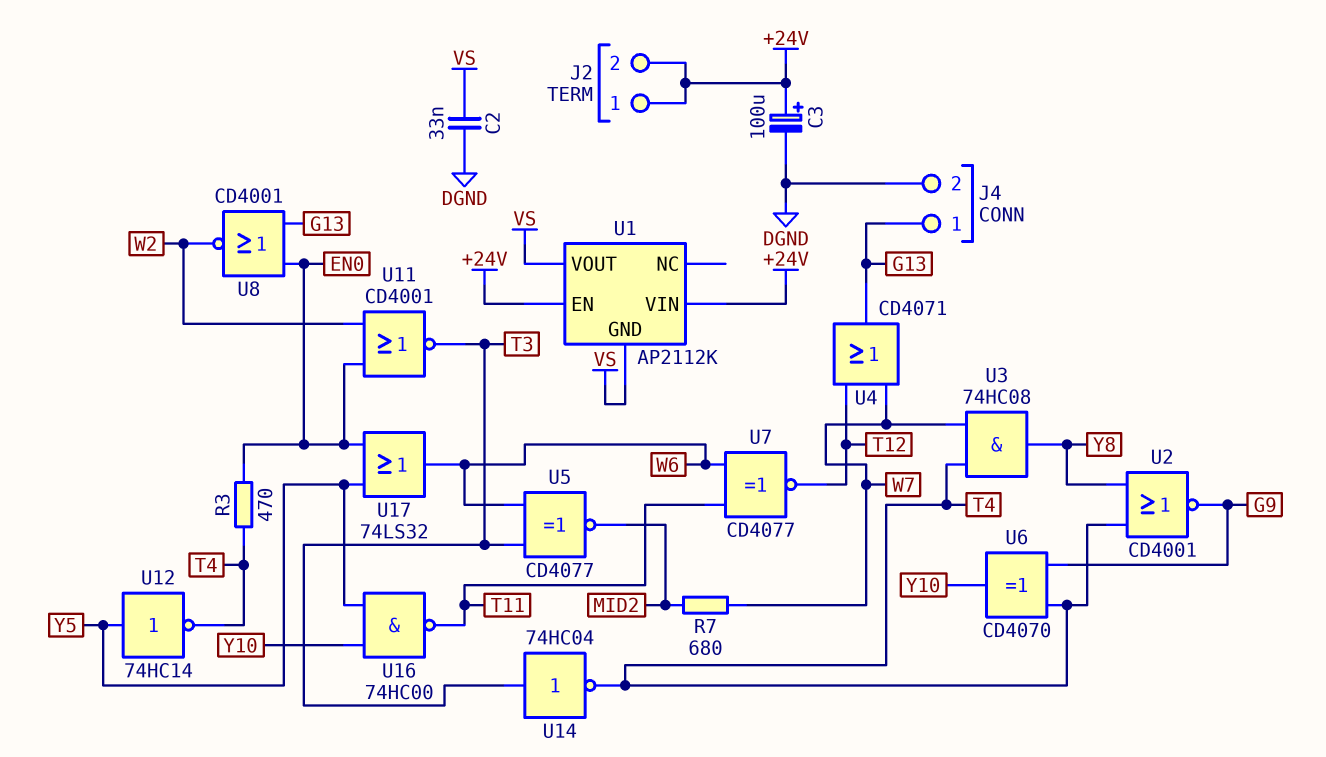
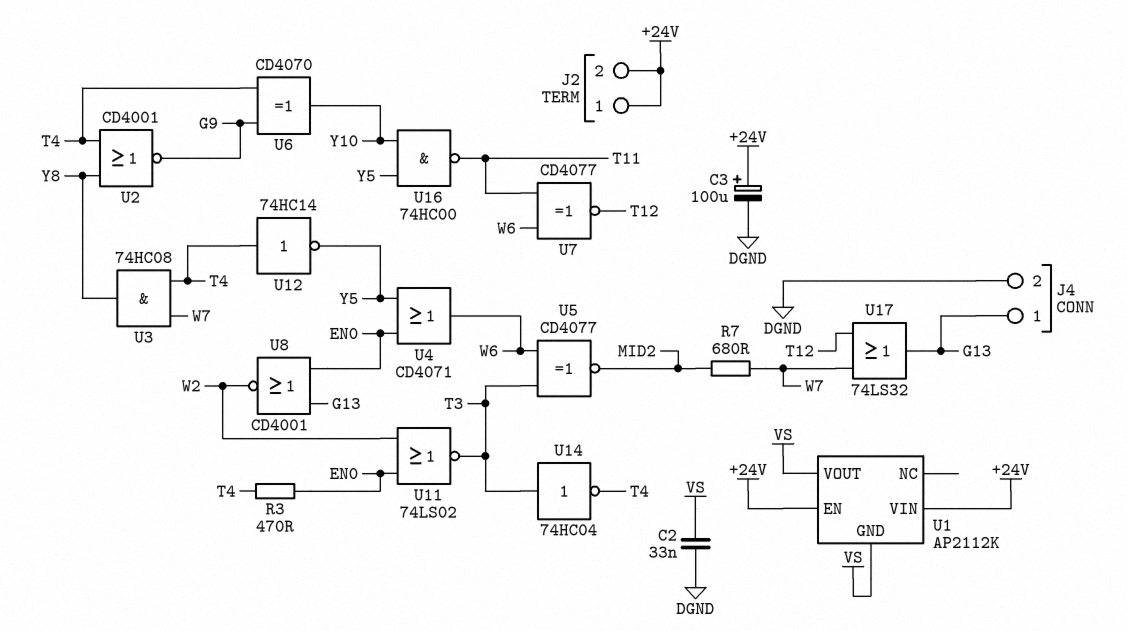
U4: OR CD4071 (in T12, in W7, out G13) -> OR CD4071 (in EN0, in Y5, out W6)
U11: NOR CD4001 (in EN0, in W2, out T3) -> NOR 74LS02 (in EN0, in W2, out T3)
U12: NOT 74HC14 (in Y5, out T4) -> NOT 74HC14 (in T4, out Y5)
U17: OR 74LS32 (in EN0, in Y5, out W6) -> OR 74LS32 (in T12, in W7, out G13)

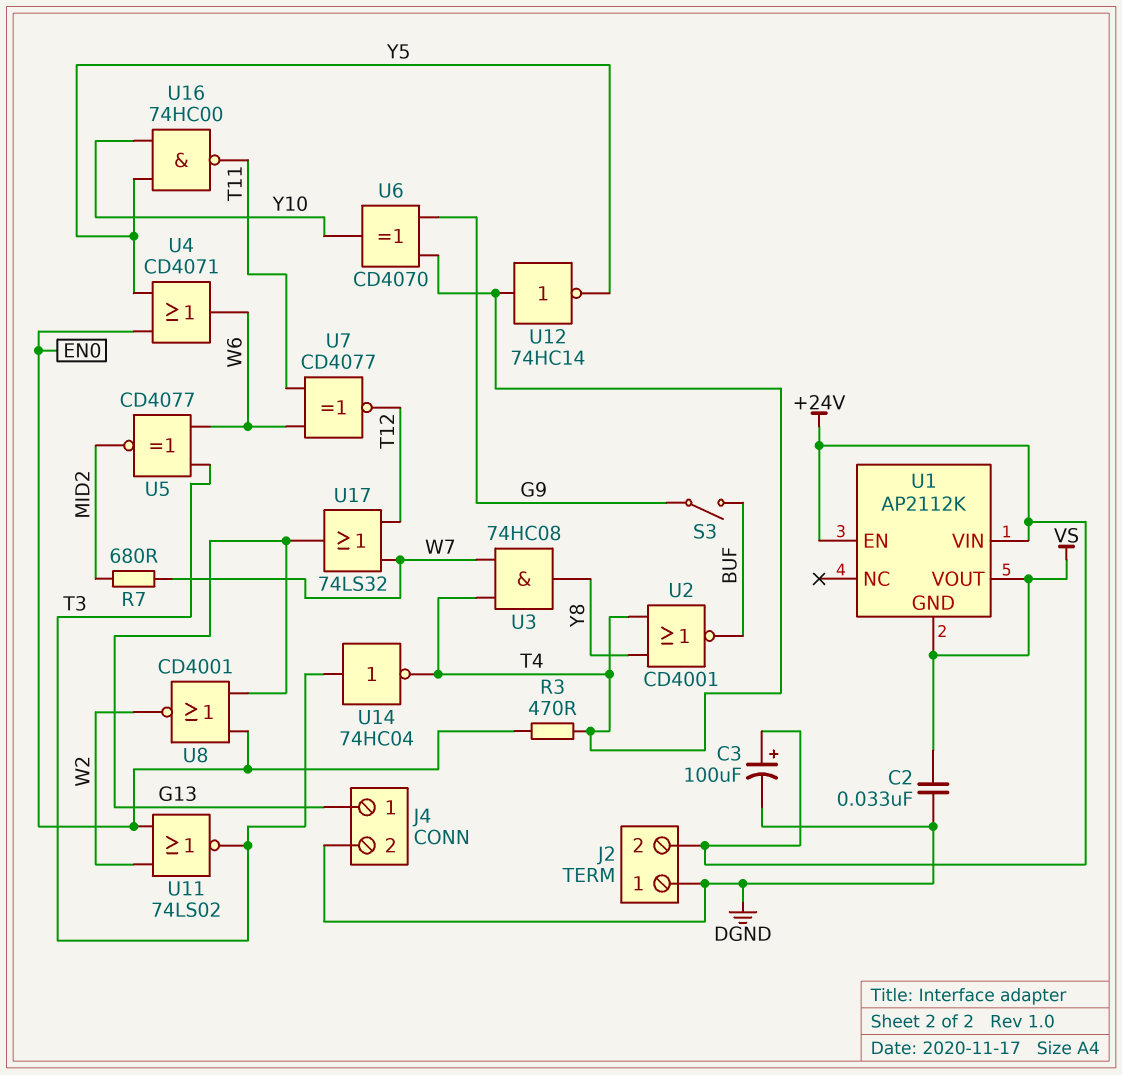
J2 pin 1: +24V -> DGND
S3: none -> switch (BUF, G9)
U2: NOR CD4001 (in T4, in Y8, out G9) -> NOR CD4001 (in T4, in Y8, out BUF)

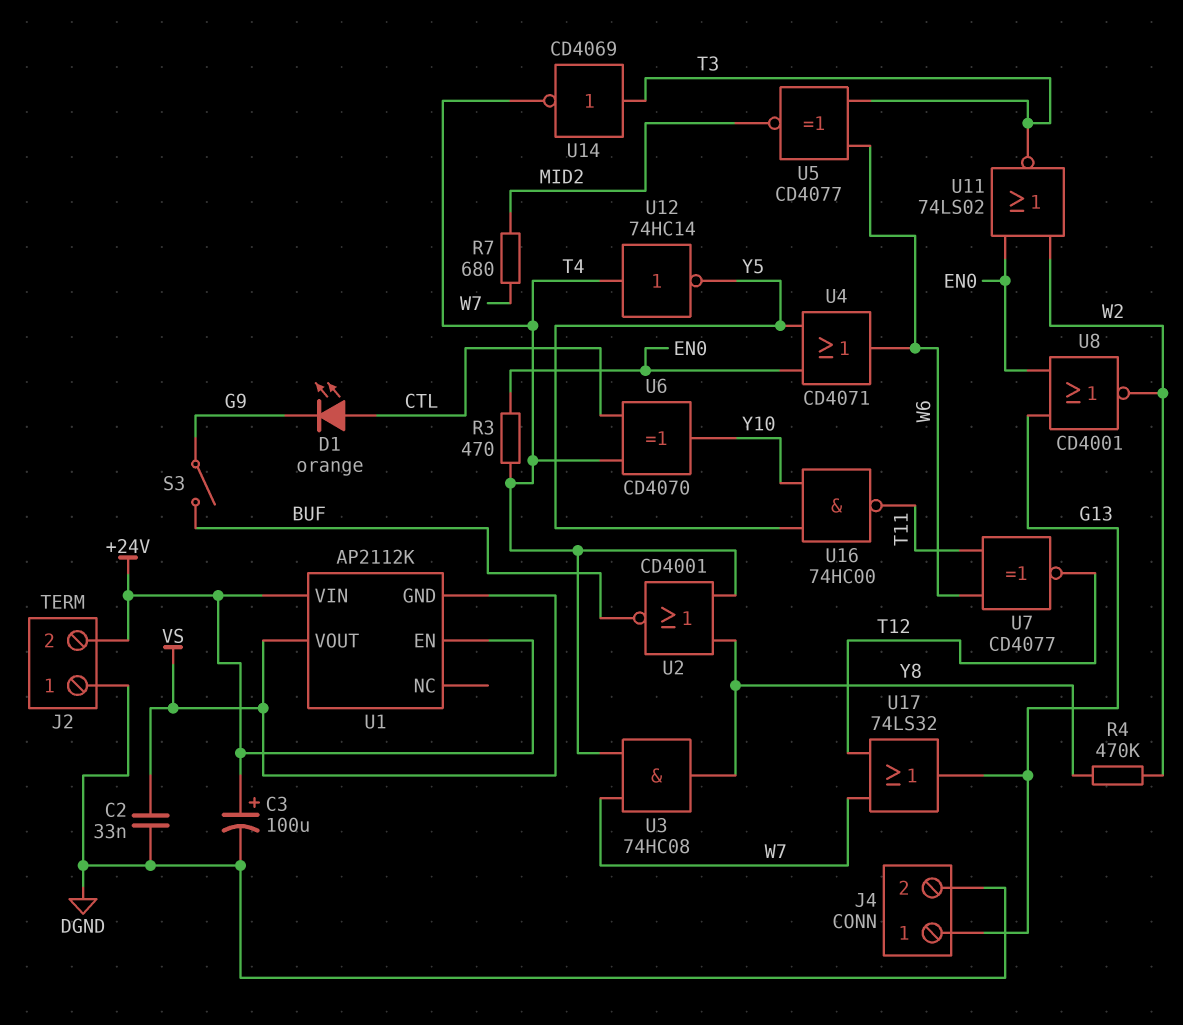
D1: none -> LED orange (A CTL, K G9)
R4: none -> 470k (W2, Y8)
U6: XOR CD4070 (in G9, in T4, out Y10) -> XOR CD4070 (in CTL, in T4, out Y10)
U14: NOT 74HC04 (in T3, out T4) -> NOT CD4069 (in T3, out T4)

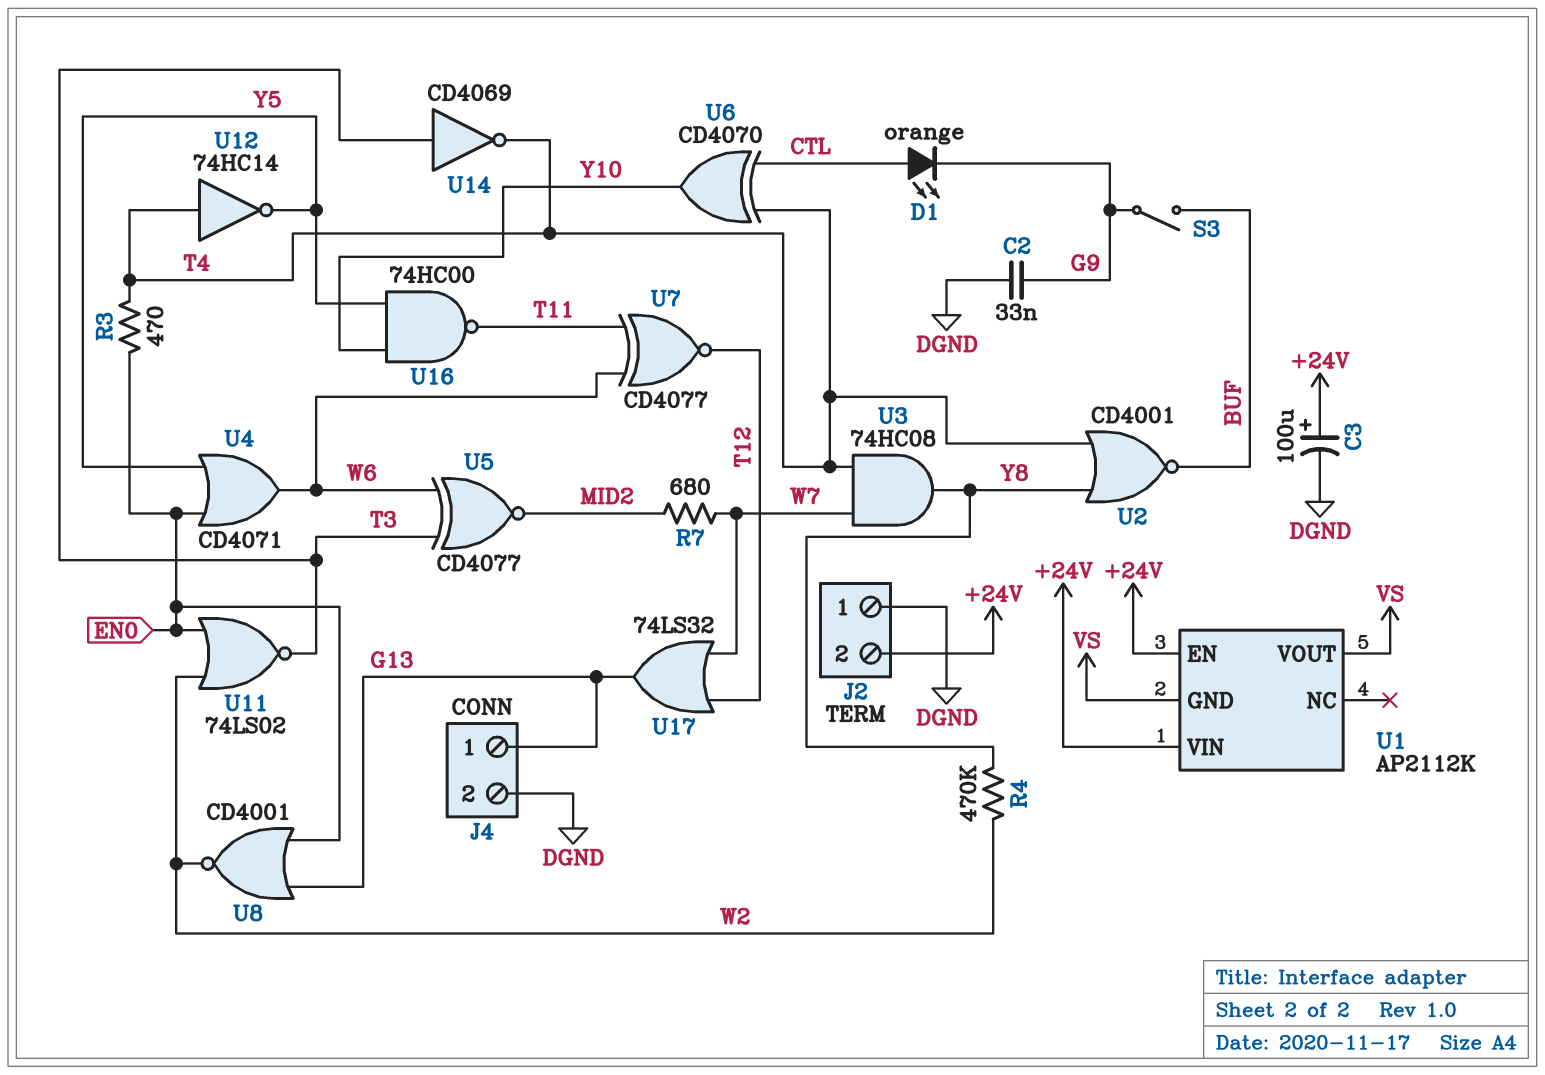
C2: 33nF (DGND, VS) -> 33nF (DGND, G9)

